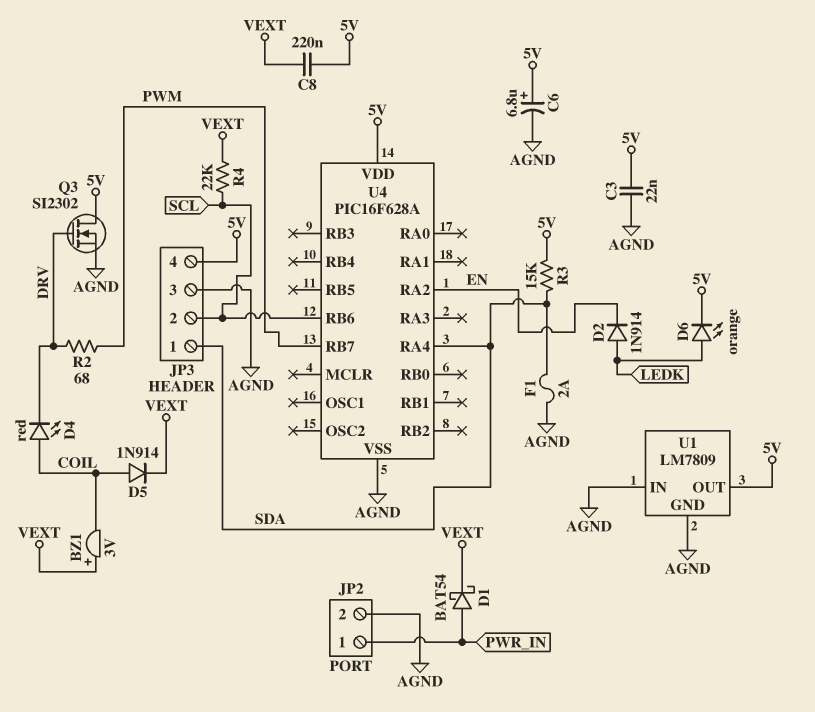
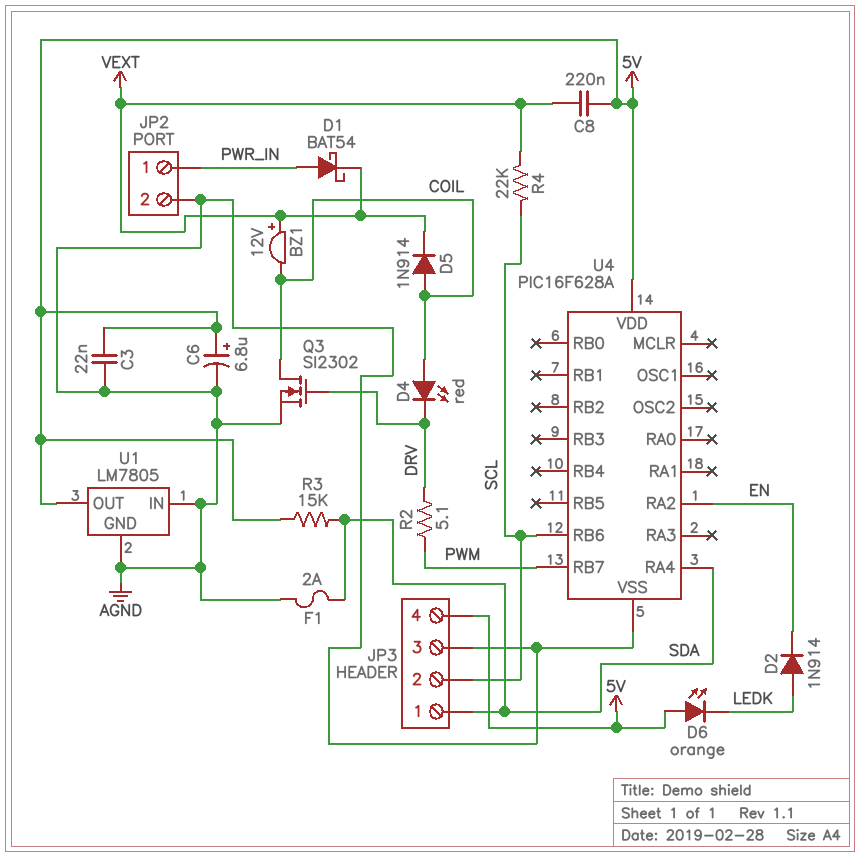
BZ1: buzzer 3V (plus VEXT, minus COIL) -> buzzer 12V (plus VEXT, minus COIL)
D6: LED orange (A LEDK, K 5V) -> LED orange (A 5V, K LEDK)
Q3: NMOS SI2302 (G DRV, D 5V, S AGND) -> NMOS SI2302 (G DRV, D COIL, S AGND)
R2: 68 (DRV, PWM) -> 5.1 (DRV, PWM)
U1: LM7809 -> LM7805

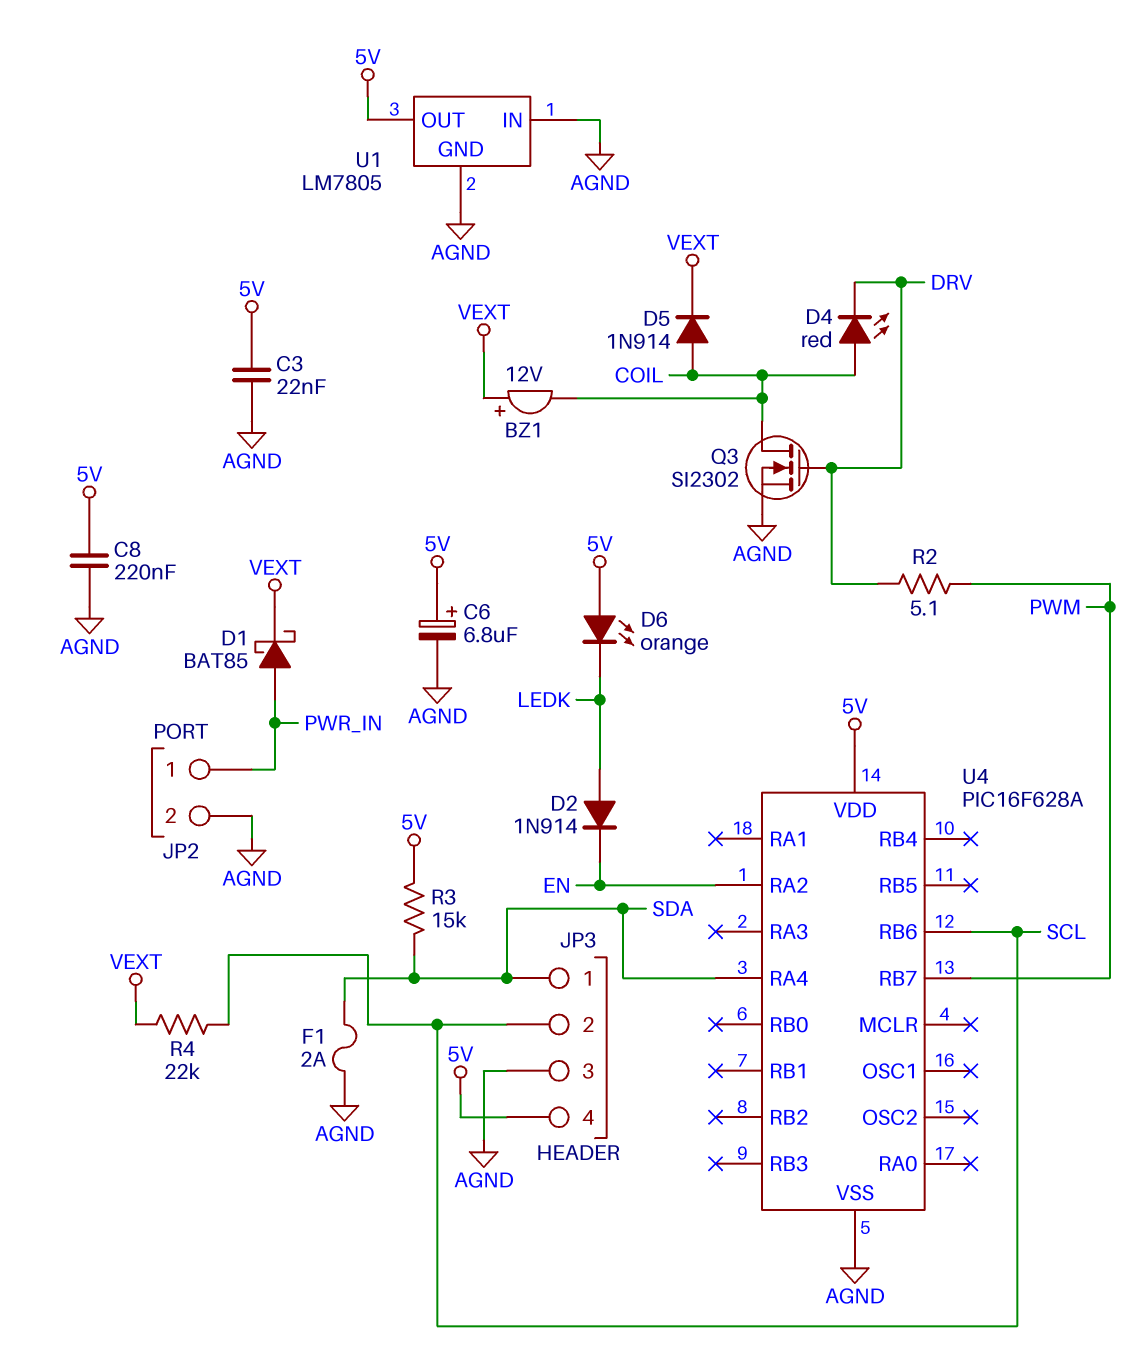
C8: 220nF (5V, VEXT) -> 220nF (5V, AGND)
D1: schottky BAT54 (A PWR_IN, K VEXT) -> schottky BAT85 (A PWR_IN, K VEXT)

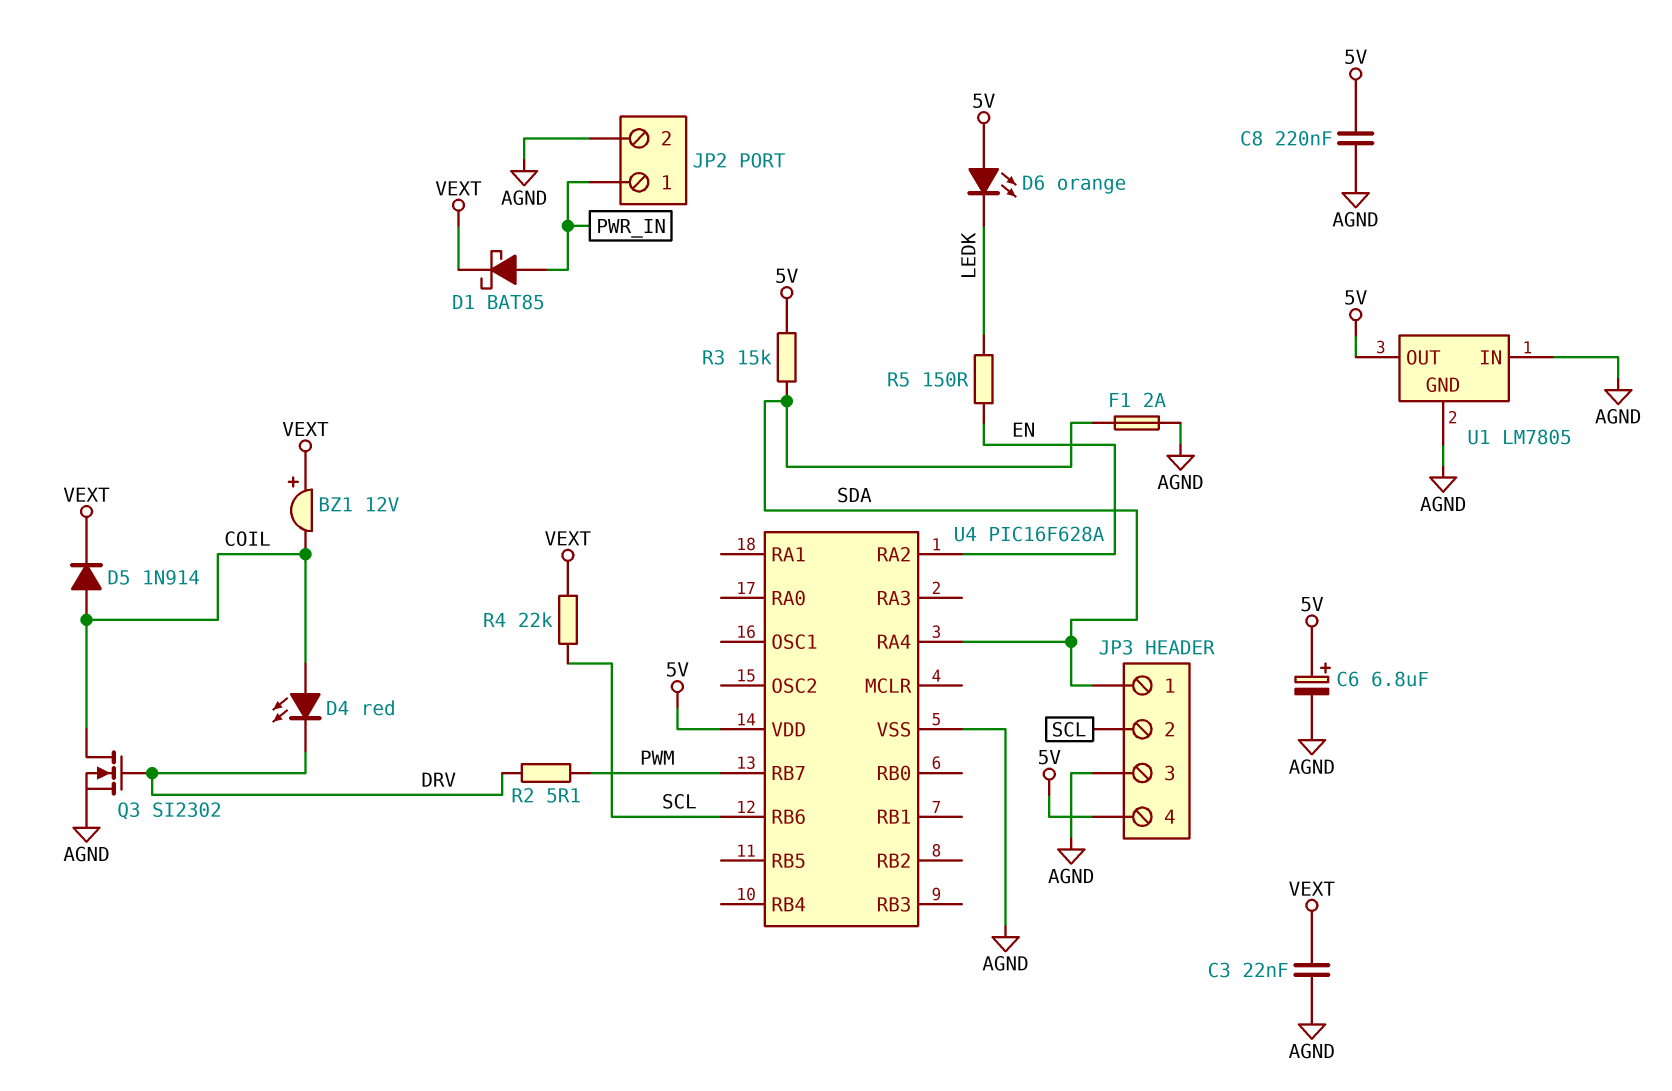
C3: 22nF (5V, AGND) -> 22nF (AGND, VEXT)
D2: diode 1N914 (A LEDK, K EN) -> none
R5: none -> 150 (EN, LEDK)

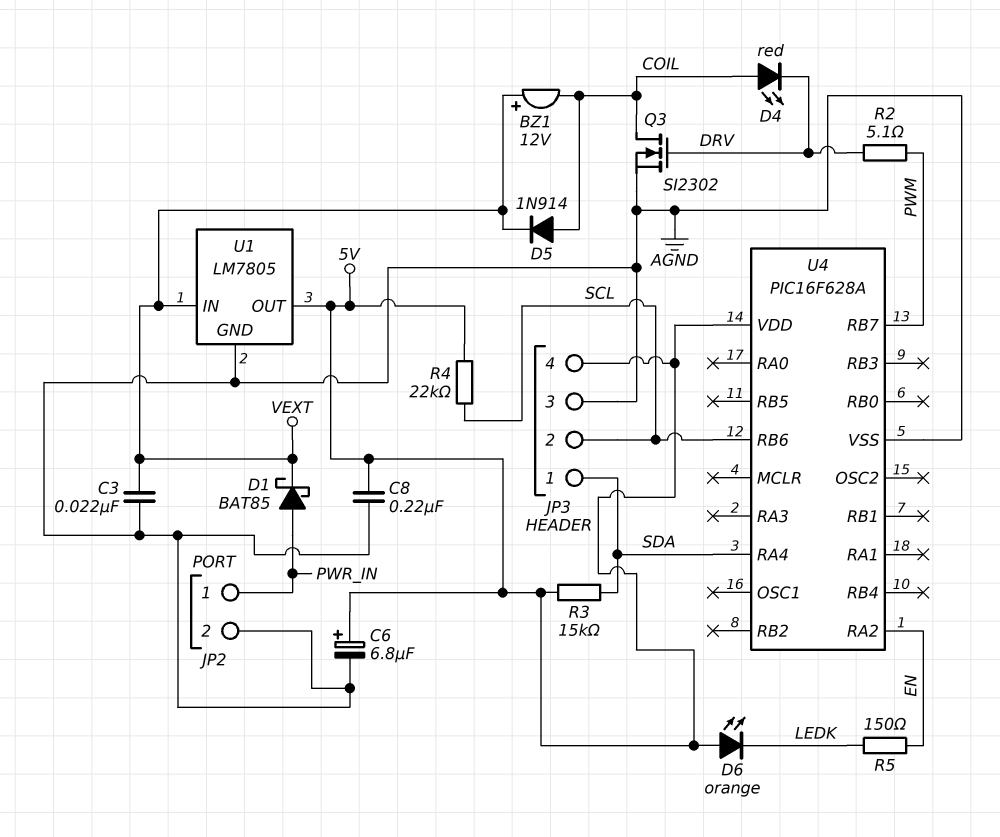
F1: 2A (AGND, SDA) -> none
R4: 22k (SCL, VEXT) -> 22k (5V, SCL)
U1 pin IN: AGND -> VEXT

